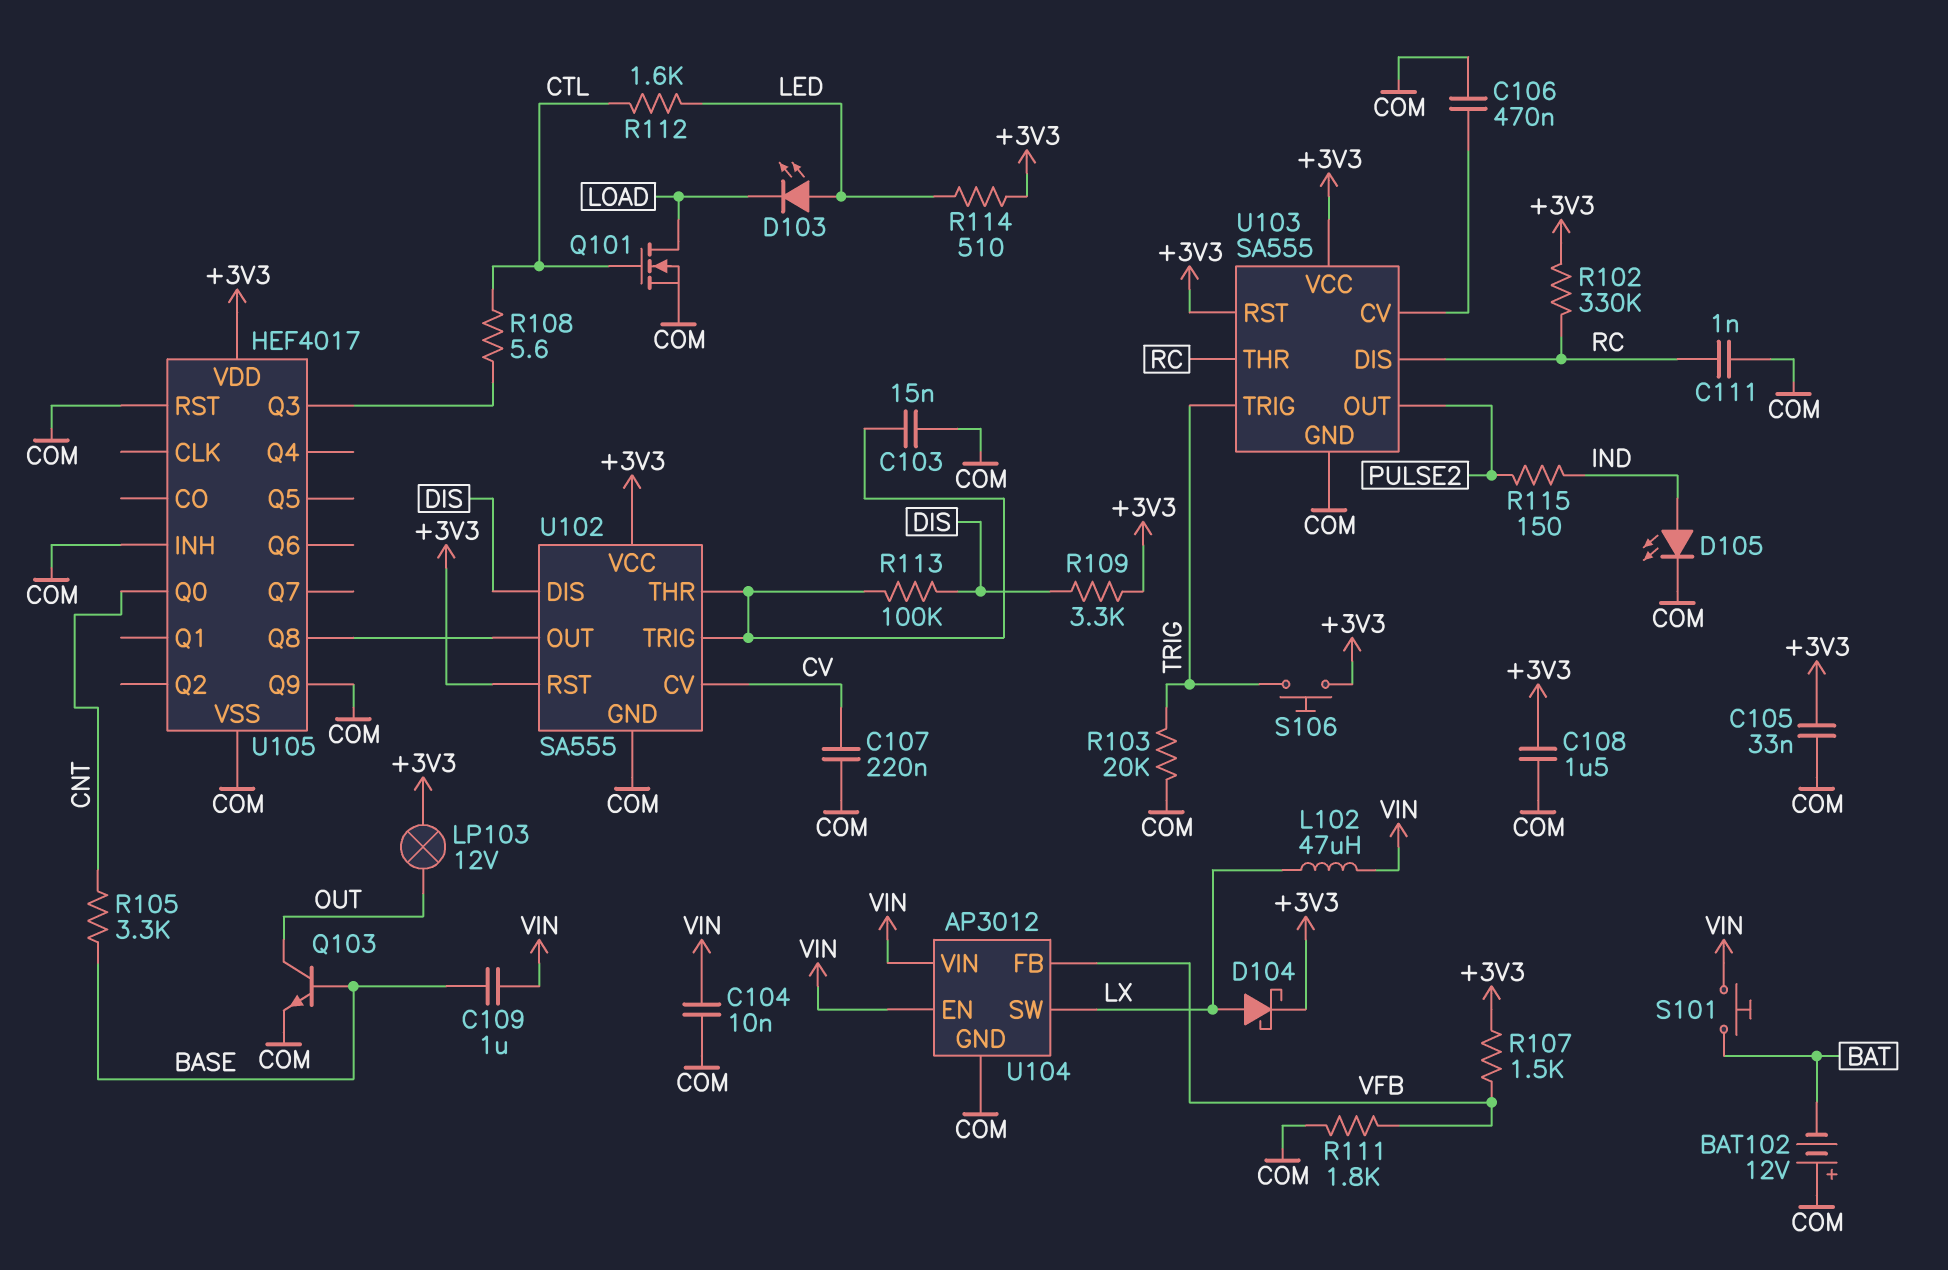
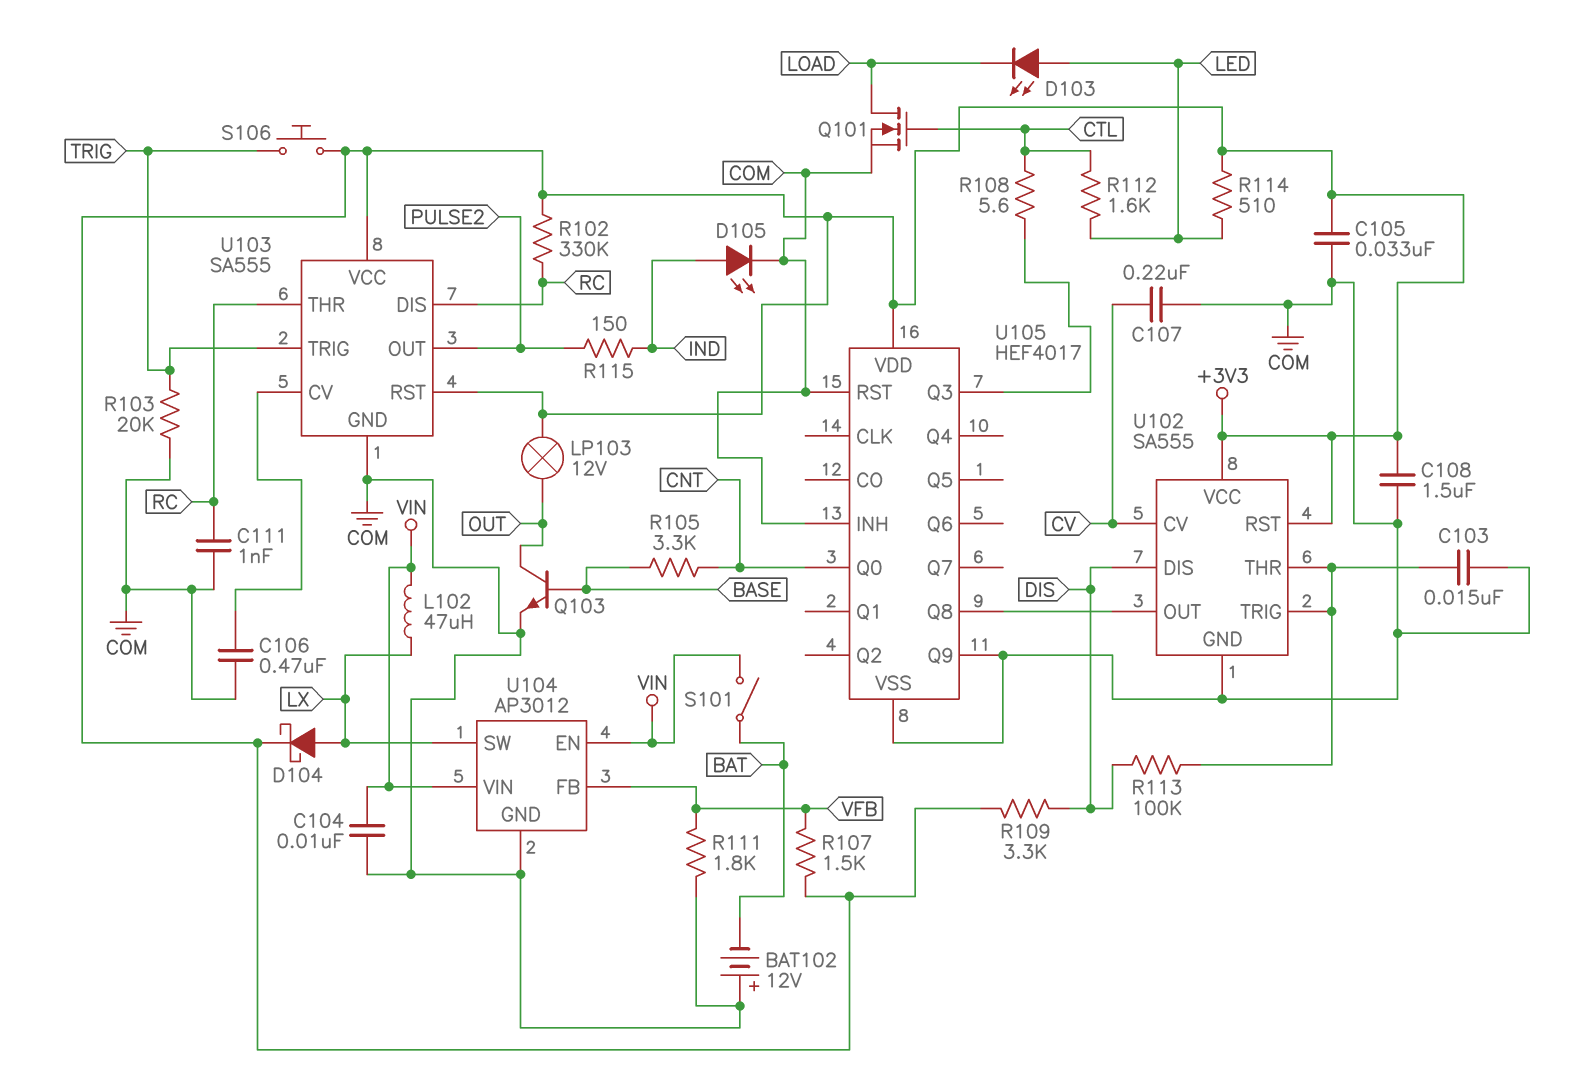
C109: 1uF (BASE, VIN) -> none
S101: button (BAT, VIN) -> switch (BAT, VIN)

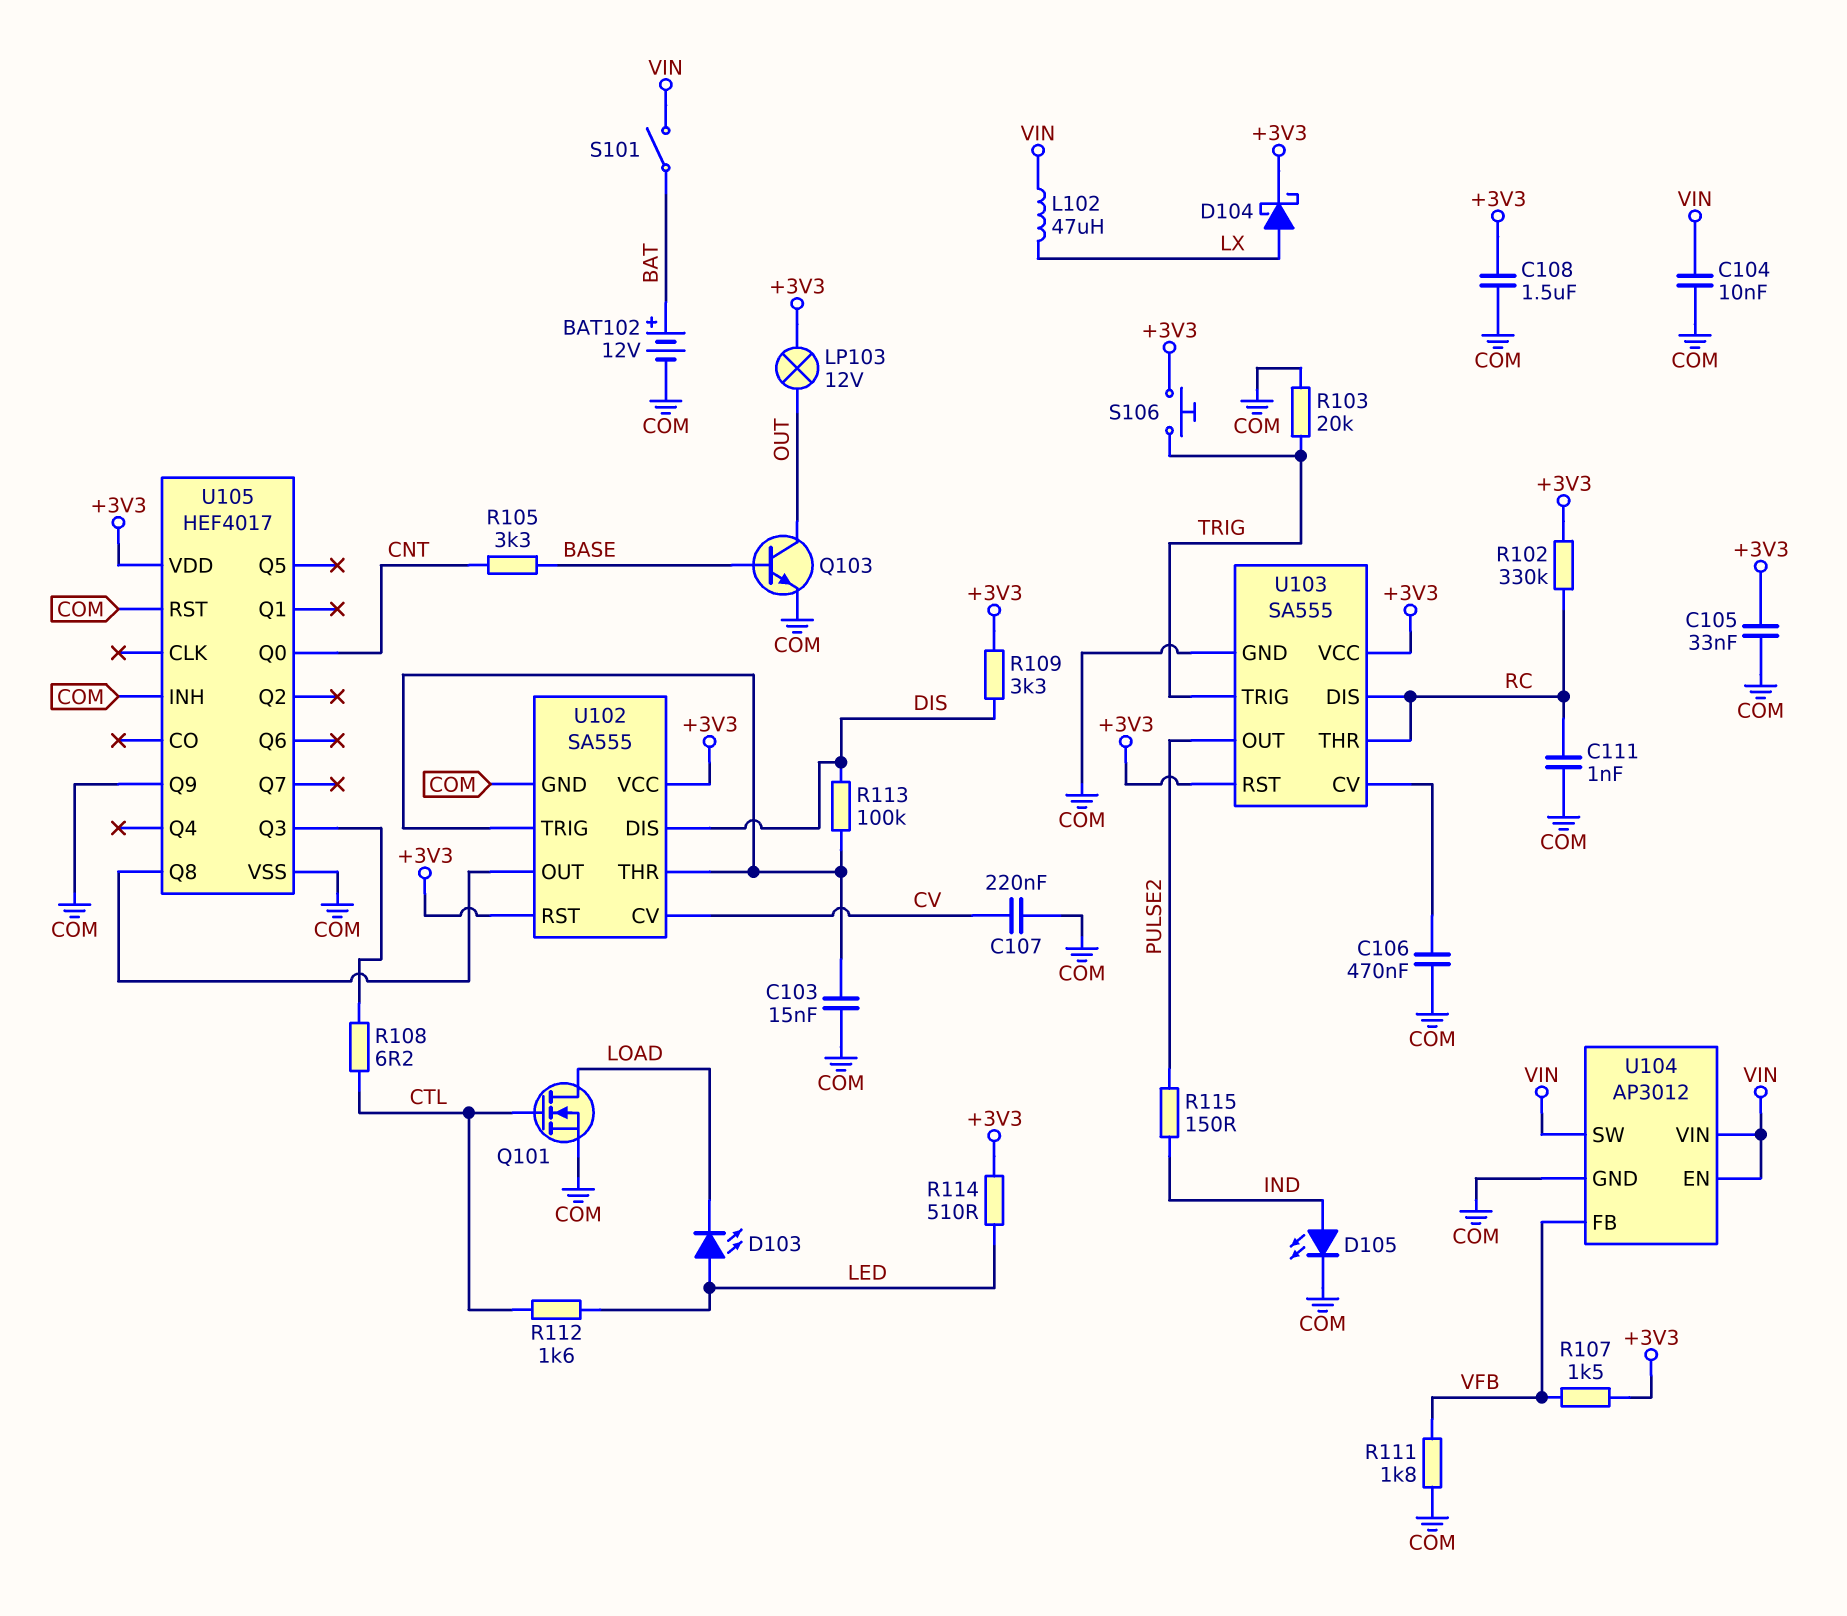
BAT102: 12V (plus COM, minus BAT) -> 12V (plus BAT, minus COM)
R108: 5.6 (CTL, U105/Q3) -> 6.2 (CTL, U105/Q3)
U104 pin SW: LX -> VIN

